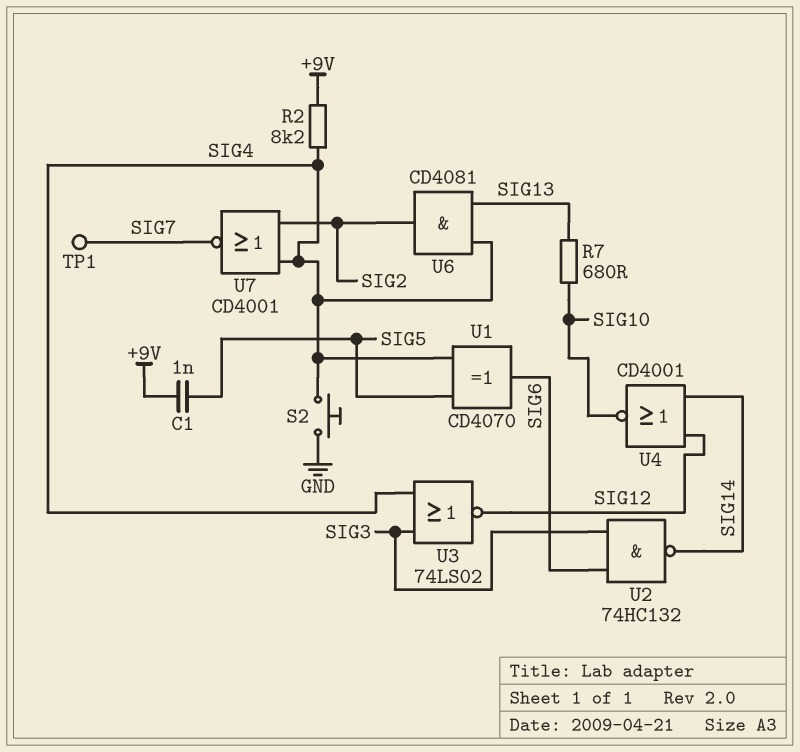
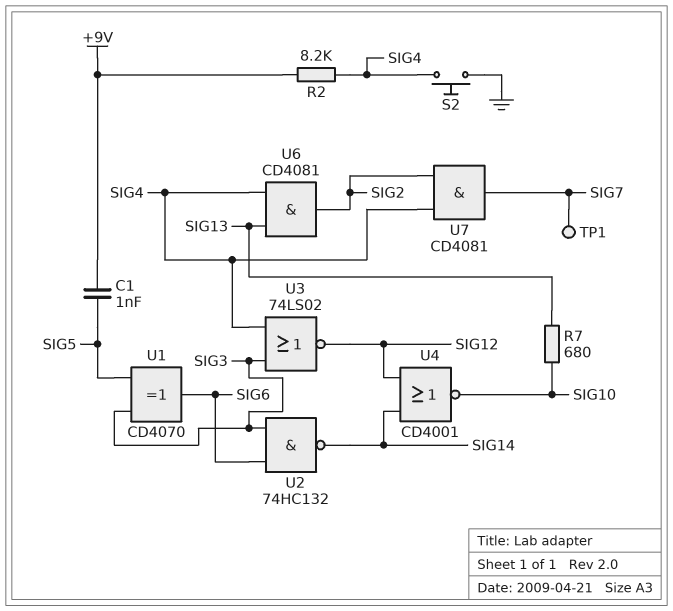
U1: XOR CD4070 (in SIG4, in SIG5, out SIG6) -> XOR CD4070 (in SIG3, in SIG5, out SIG6)
U7: NOR CD4001 (in SIG2, in SIG4, out SIG7) -> AND CD4081 (in SIG2, in SIG4, out SIG7)

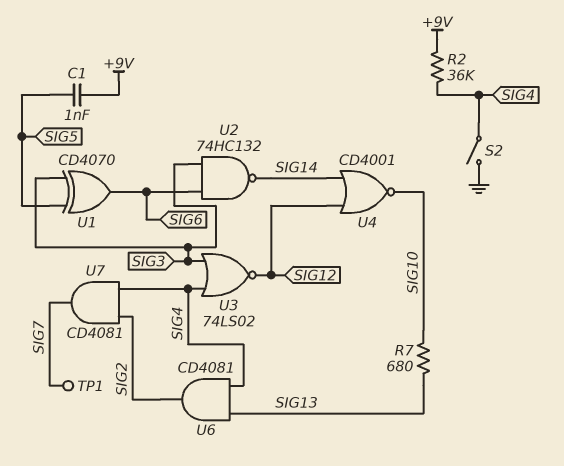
R2: 8.2k (+9V, SIG4) -> 36k (+9V, SIG4)
S2: button (GND, SIG4) -> switch (GND, SIG4)

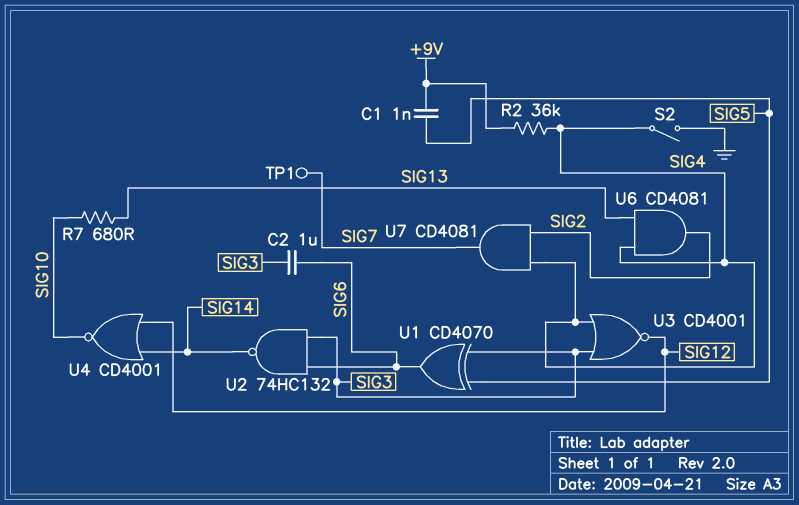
C2: none -> 1uF (SIG3, SIG6)
U3: NOR 74LS02 (in SIG3, in SIG4, out SIG12) -> NOR CD4001 (in SIG3, in SIG4, out SIG12)

